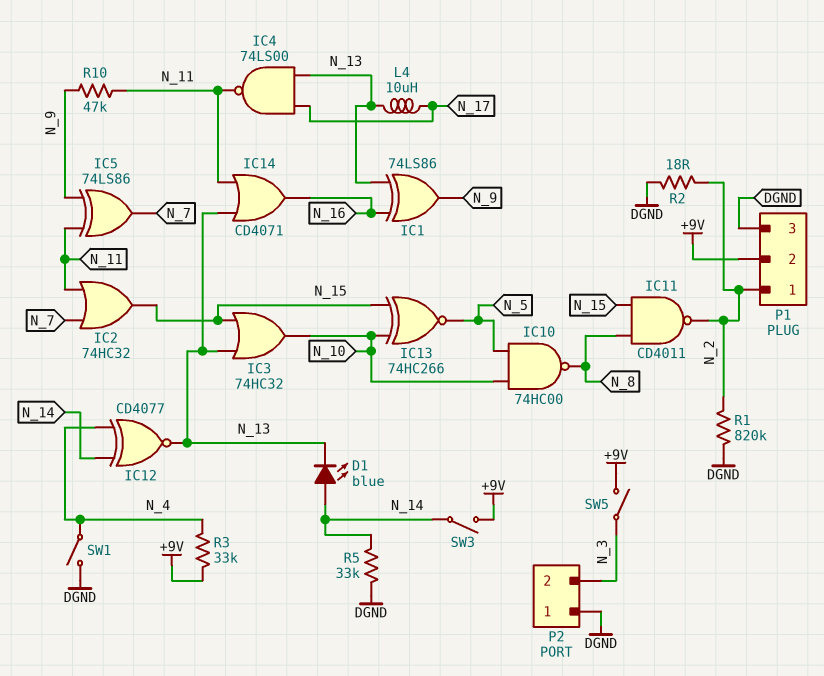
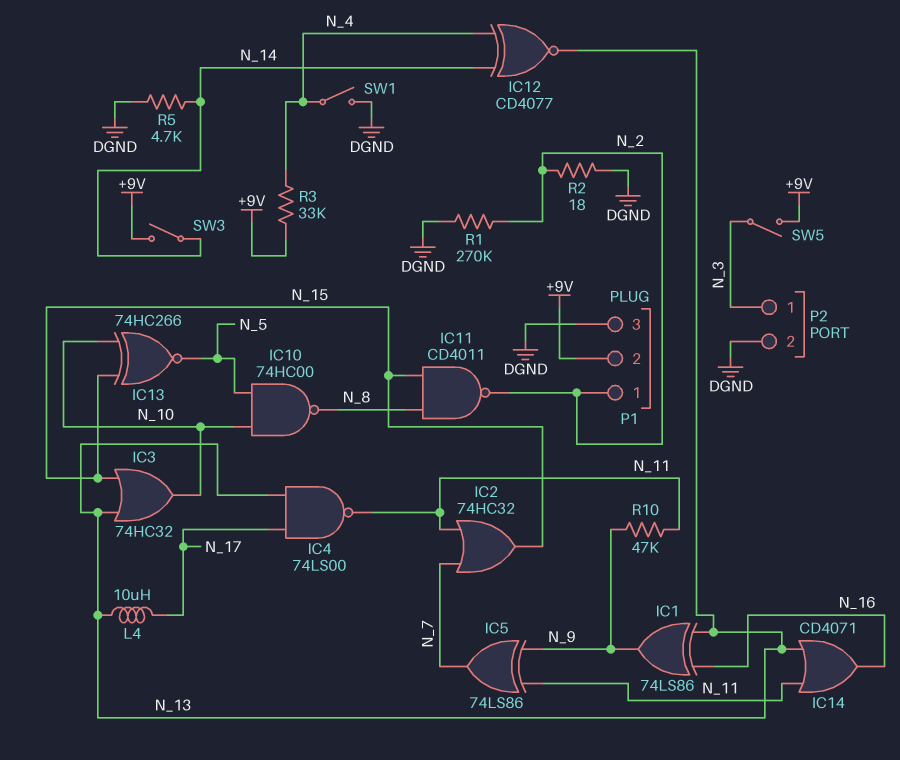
D1: LED blue (A N_14, K N_13) -> none
P2 pin 1: DGND -> N_3
P2 pin 2: N_3 -> DGND
R1: 820k (DGND, N_2) -> 270k (DGND, N_2)
R5: 33k (DGND, N_14) -> 4.7k (DGND, N_14)

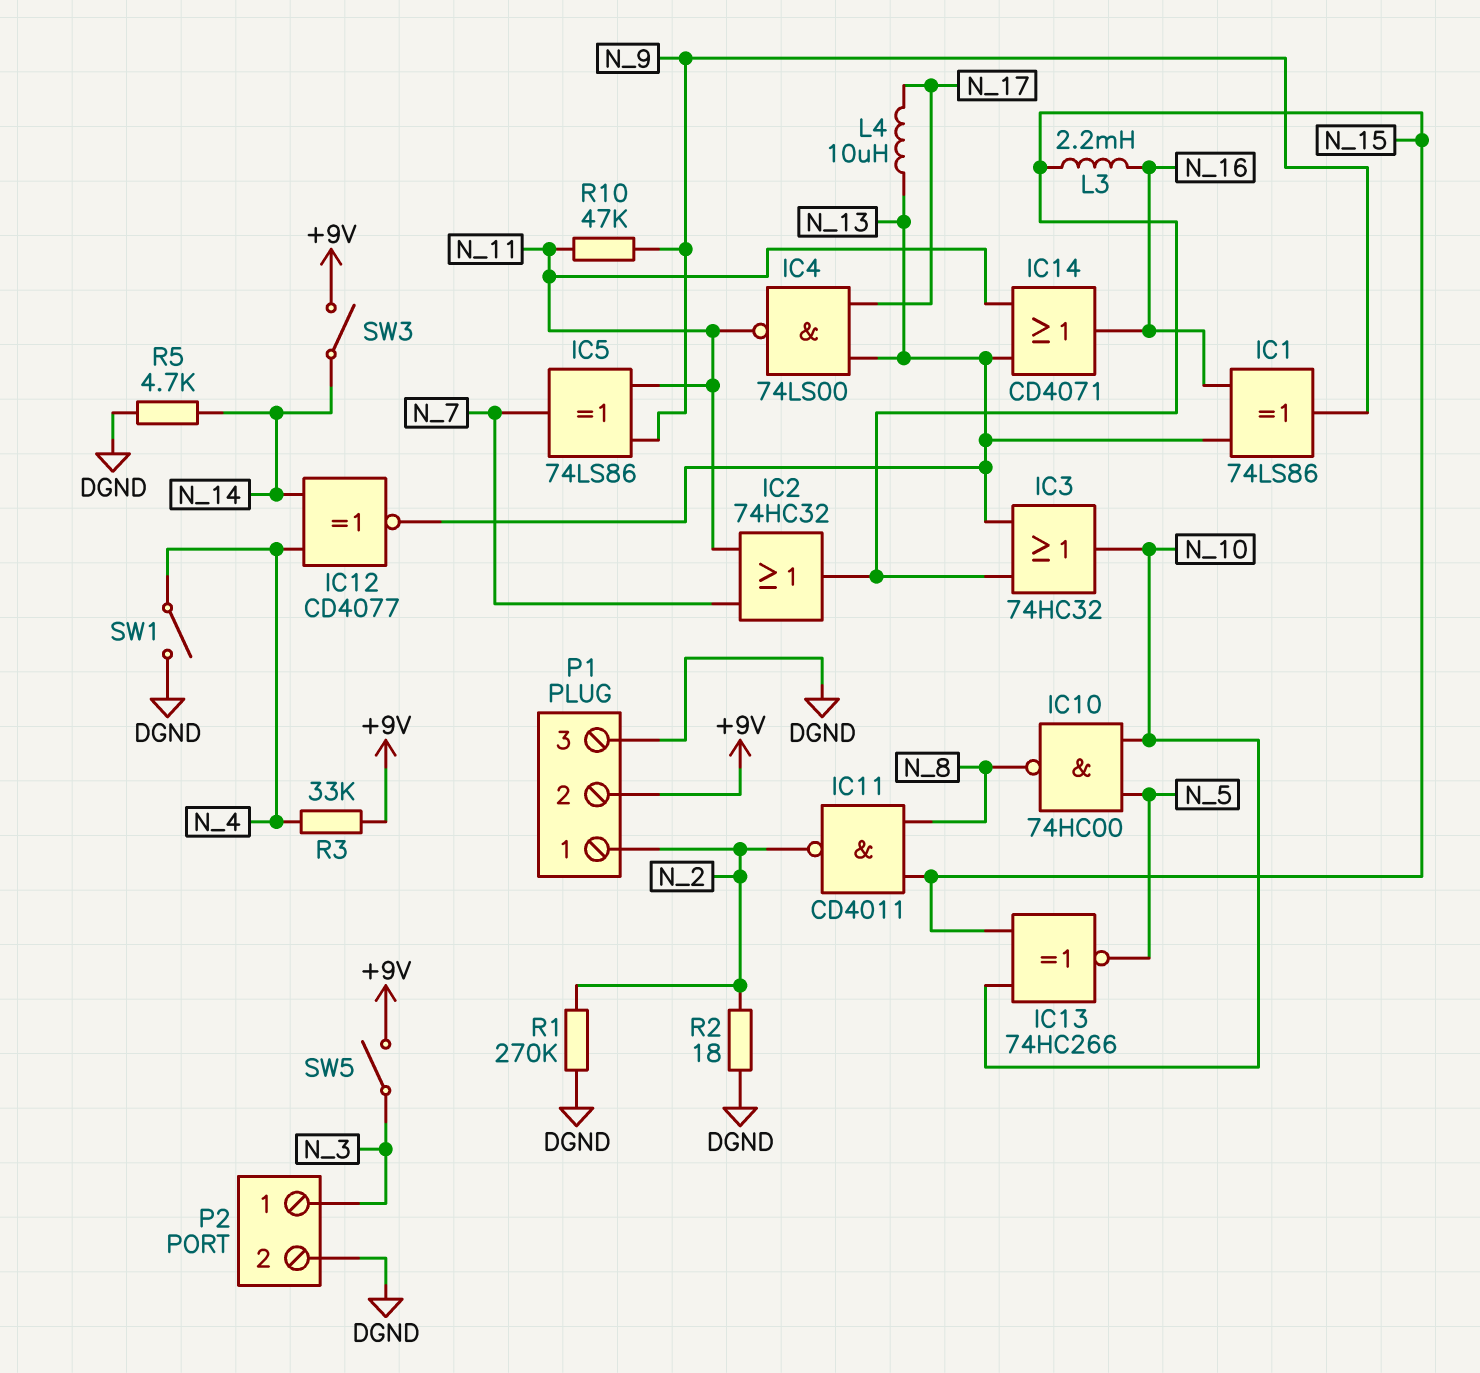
L3: none -> 2.2mH (N_15, N_16)

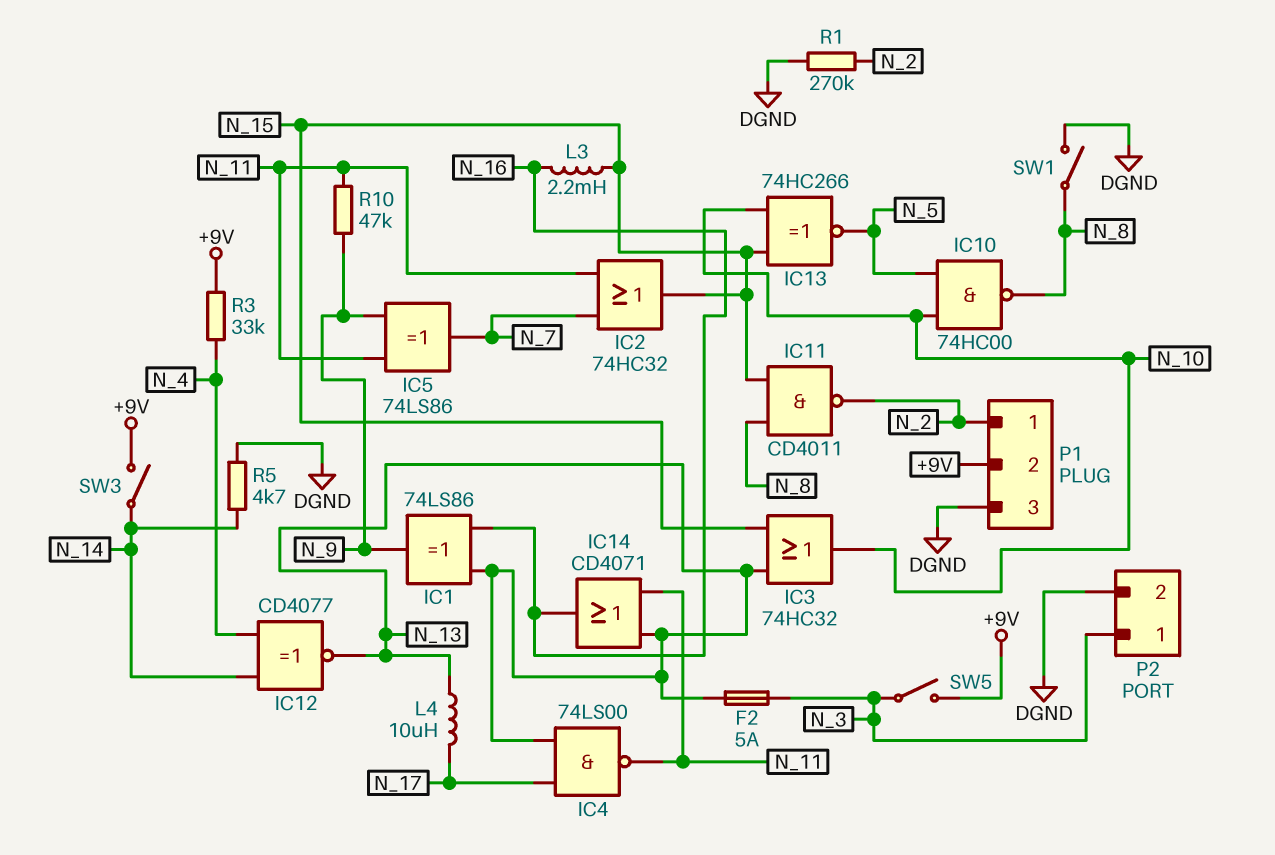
F2: none -> 5A (N_3, N_13)
R2: 18 (DGND, N_2) -> none
SW1: switch (DGND, N_4) -> switch (DGND, N_8)

